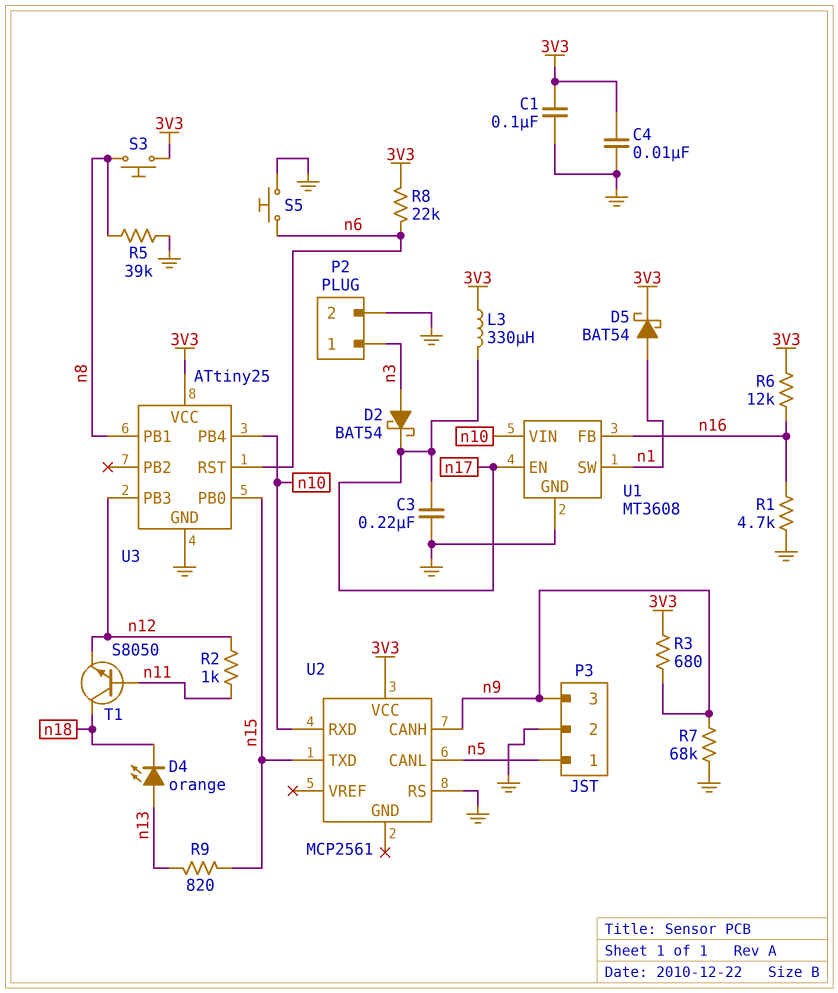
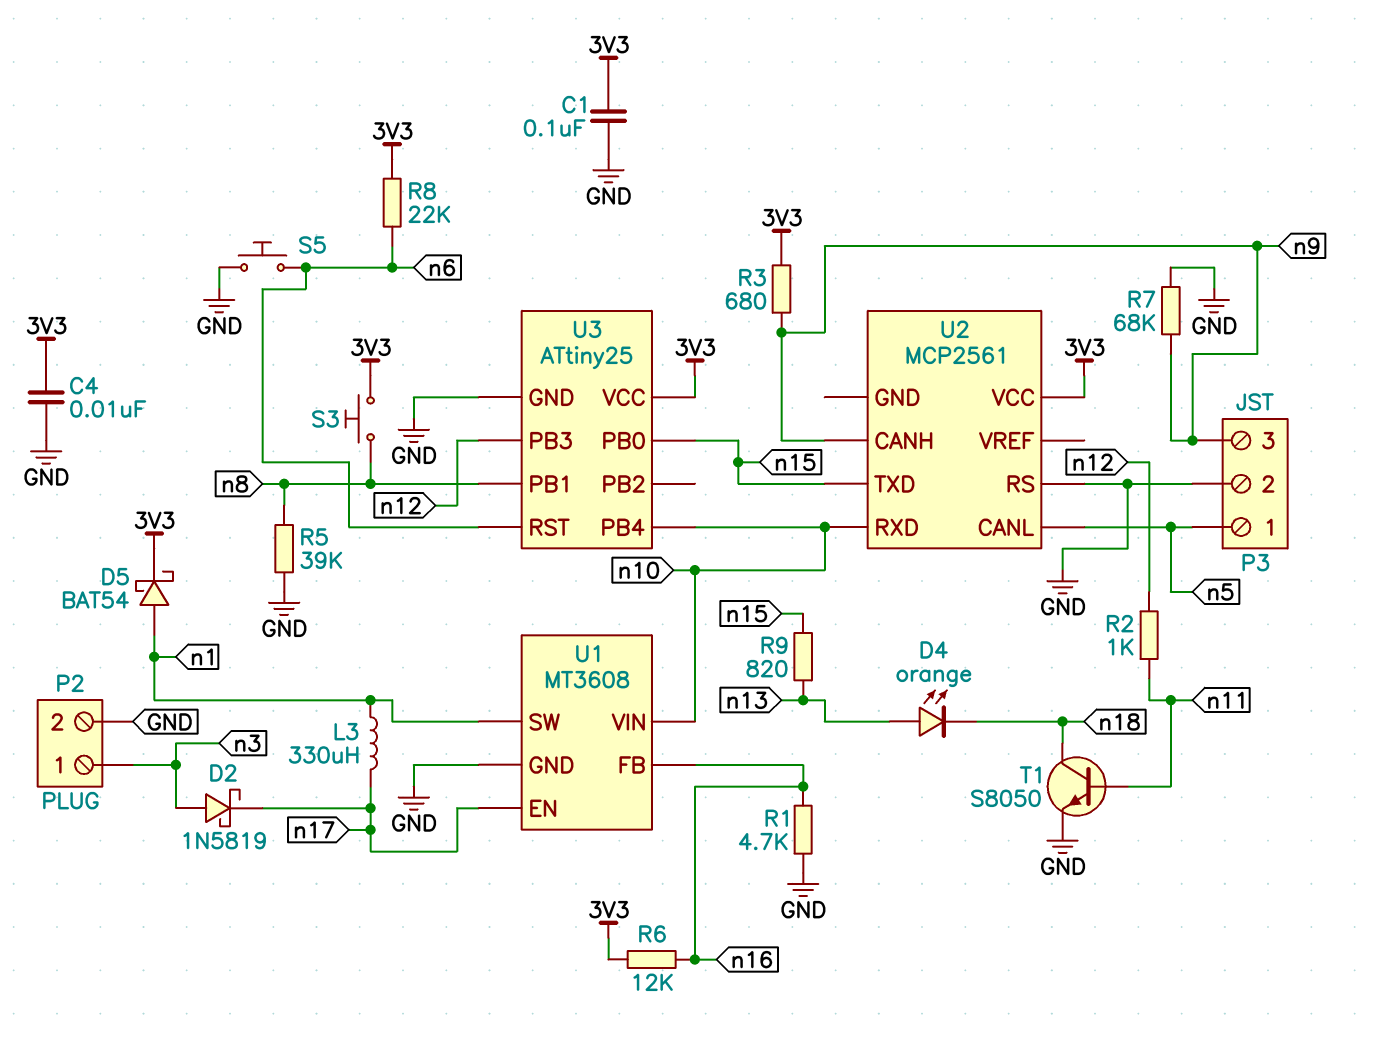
C3: 220nF (GND, n17) -> none
D2: schottky BAT54 (A n3, K n17) -> schottky 1N5819 (A n3, K n17)
L3: 330uH (3V3, n17) -> 330uH (n1, n17)
T1: NPN S8050 (B n11, C n18, E n12) -> NPN S8050 (B n11, C n18, E GND)

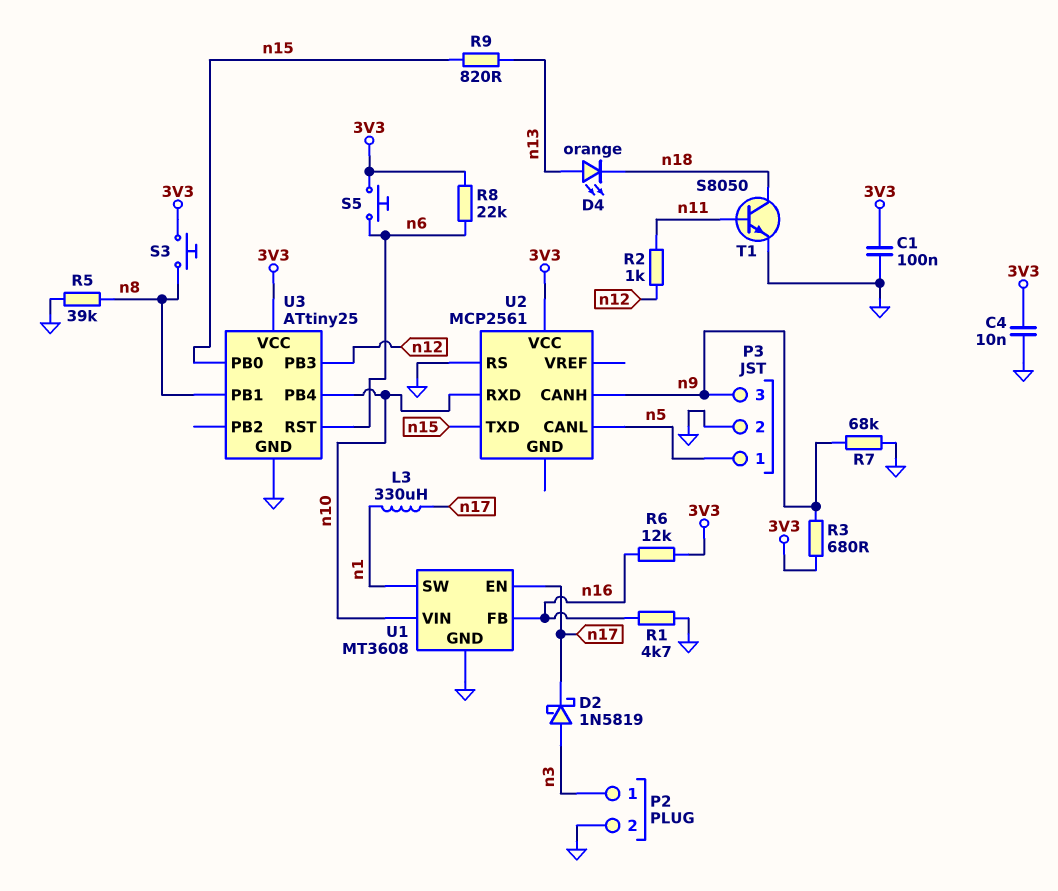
D5: schottky BAT54 (A n1, K 3V3) -> none
S5: button (GND, n6) -> button (3V3, n6)

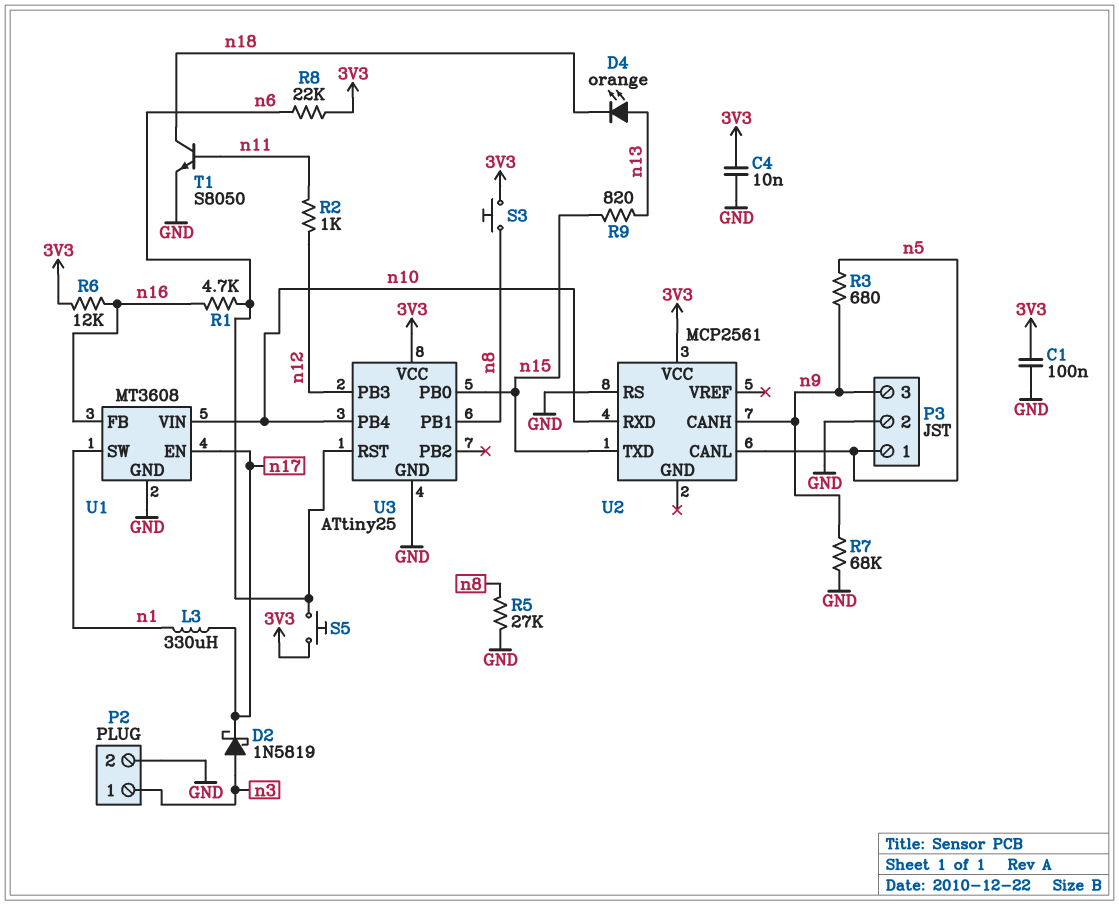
R1: 4.7k (GND, n16) -> 4.7k (n6, n16)
R3: 680 (3V3, n9) -> 680 (n5, n9)
R5: 39k (GND, n8) -> 27k (GND, n8)

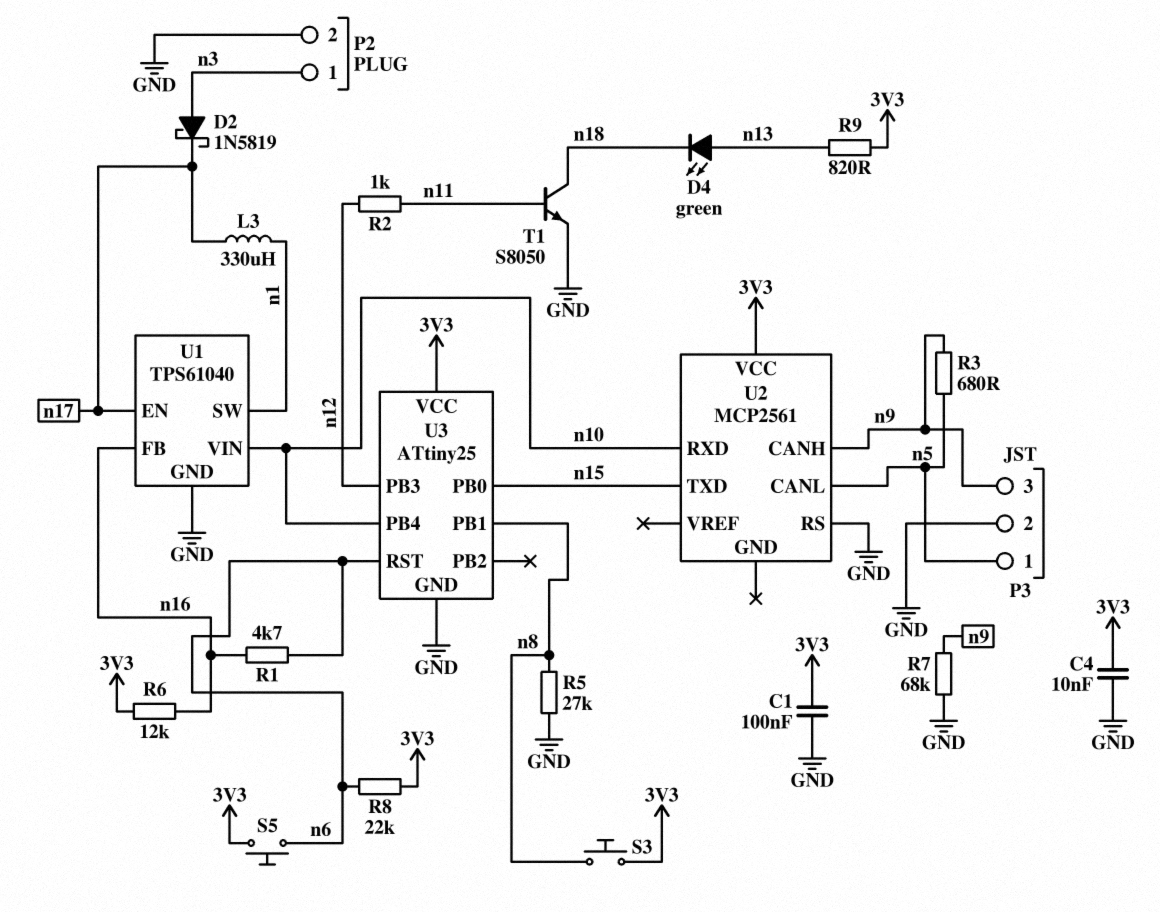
D4: LED orange (A n13, K n18) -> LED green (A n13, K n18)
R9: 820 (n13, n15) -> 820 (3V3, n13)
U1: MT3608 -> TPS61040

